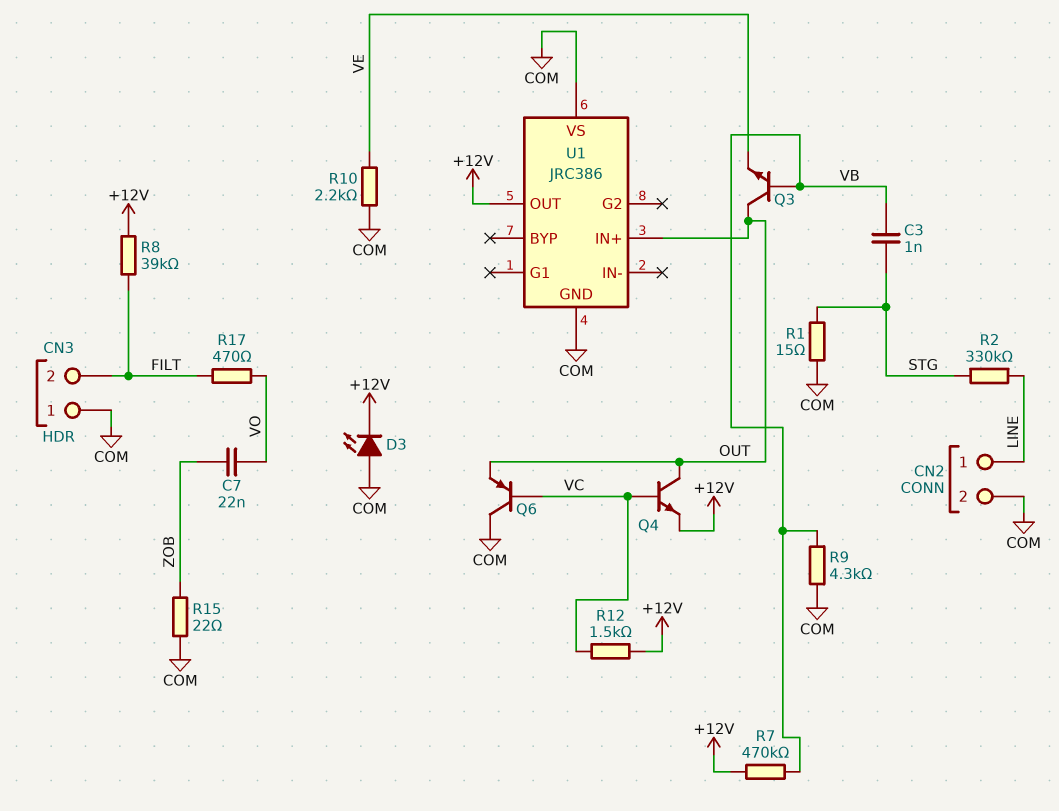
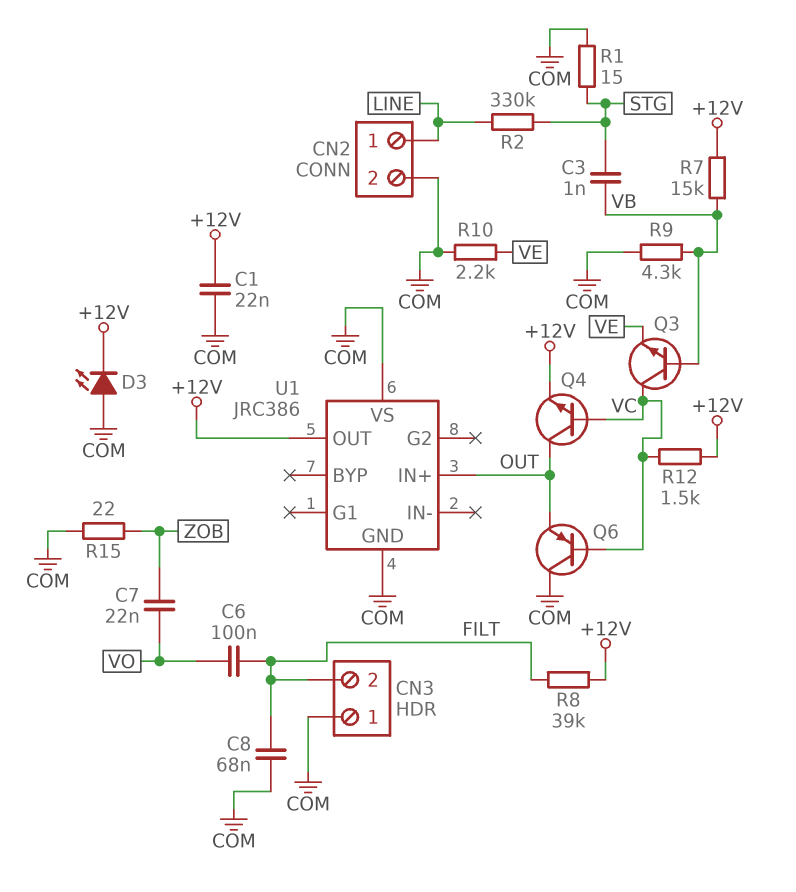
C1: none -> 22nF (+12V, COM)
C6: none -> 100nF (FILT, VO)
C8: none -> 68nF (COM, FILT)
Q3: NPN (B VB, C OUT, E VE) -> NPN (B VB, C VC, E VE)
R7: 470k (+12V, VB) -> 15k (+12V, VB)
R17: 470 (FILT, VO) -> none

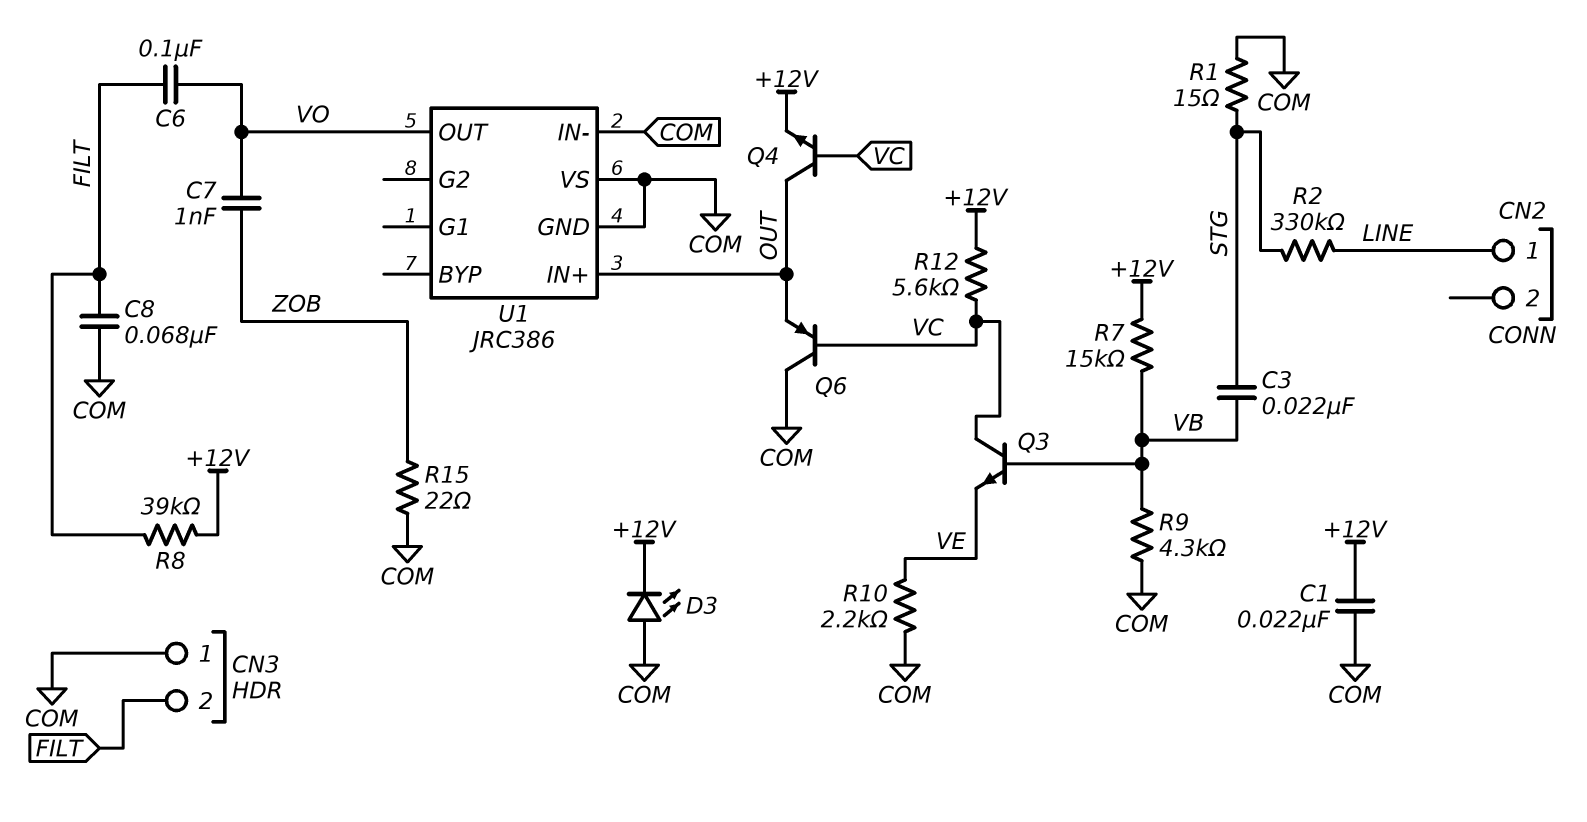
C3: 1nF (STG, VB) -> 22nF (STG, VB)
C7: 22nF (VO, ZOB) -> 1nF (VO, ZOB)
CN2 pin 2: COM -> none
R12: 1.5k (+12V, VC) -> 5.6k (+12V, VC)
U1 pin IN-: none -> COM
U1 pin OUT: +12V -> VO

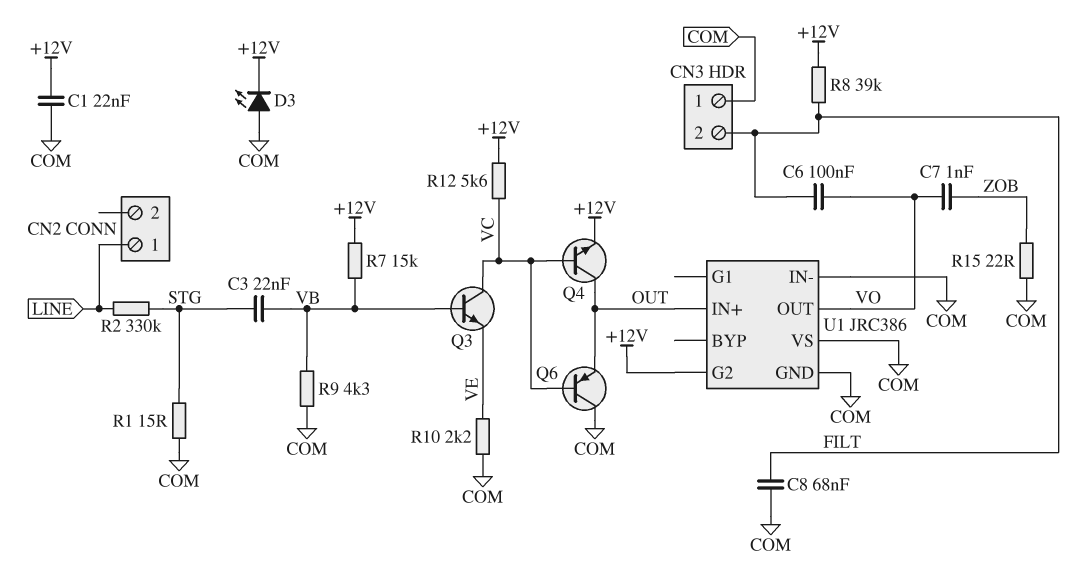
U1 pin G2: none -> +12V

